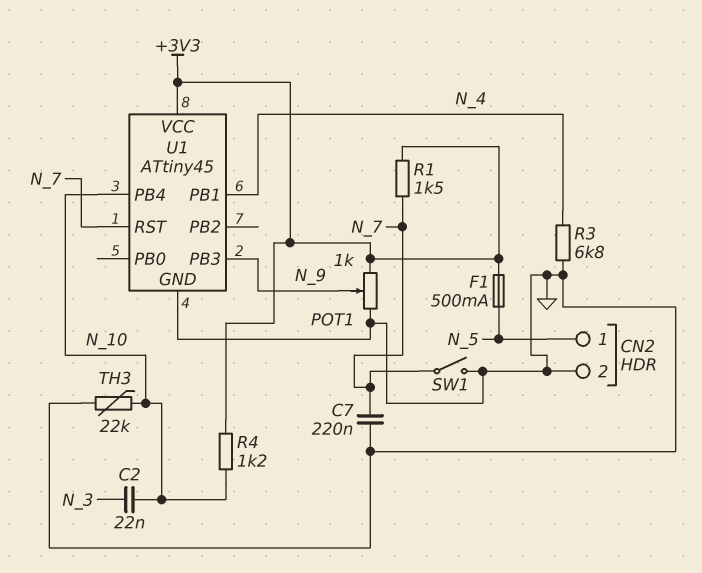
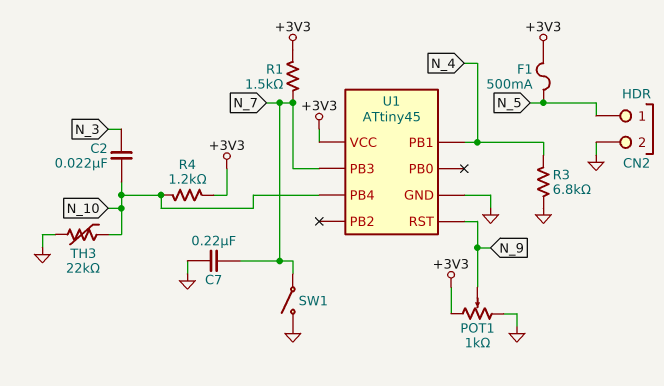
U1 pin PB3: N_9 -> N_7
U1 pin RST: N_7 -> N_9

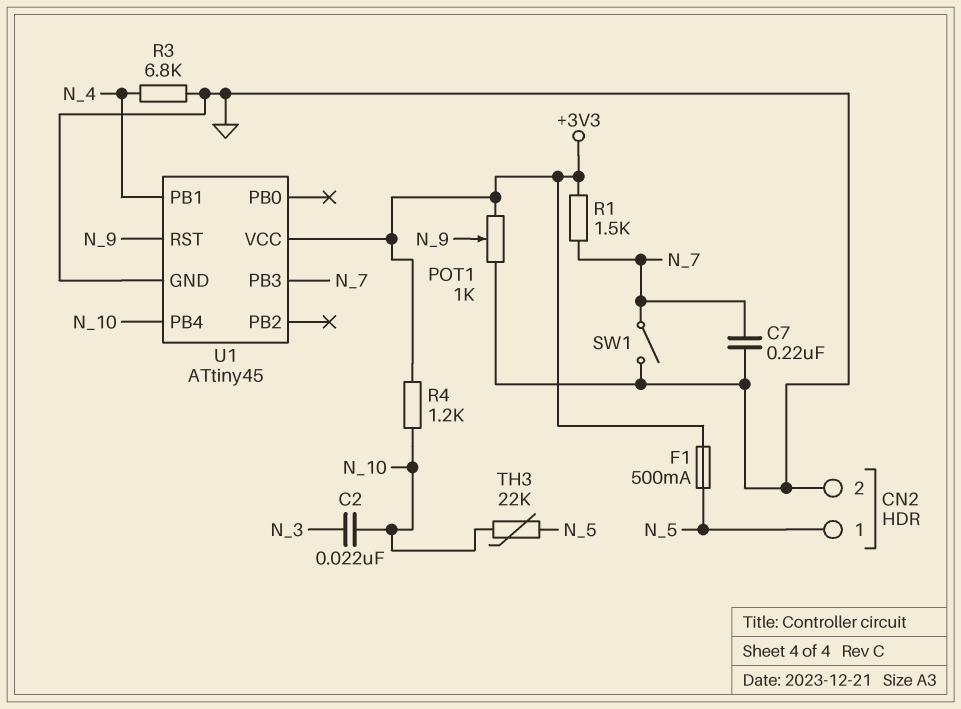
TH3: 22k (GND, N_10) -> 22k (N_5, N_10)

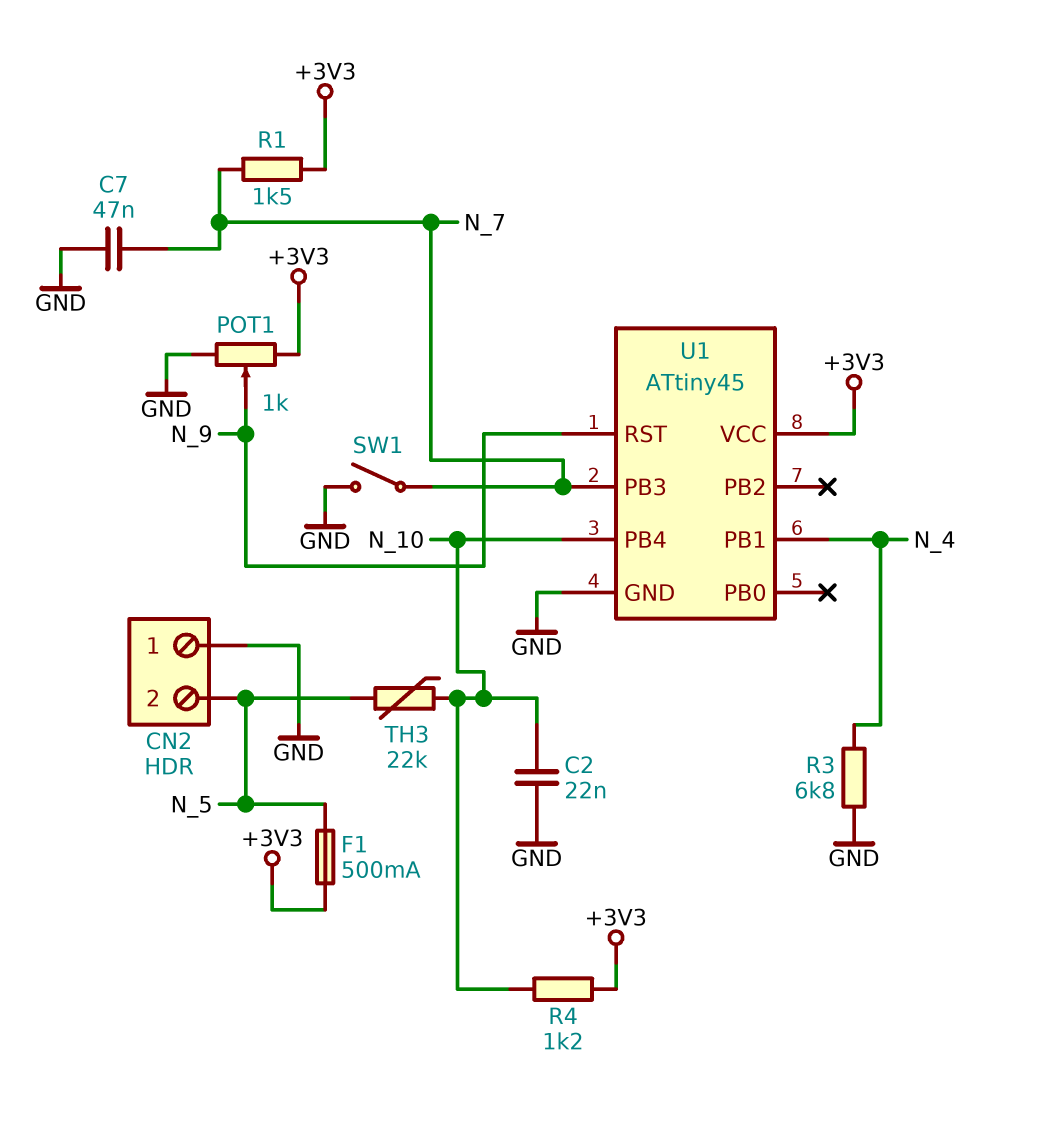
C2: 22nF (N_3, N_10) -> 22nF (GND, N_10)
C7: 220nF (GND, N_7) -> 47nF (GND, N_7)
CN2 pin 1: N_5 -> GND
CN2 pin 2: GND -> N_5

